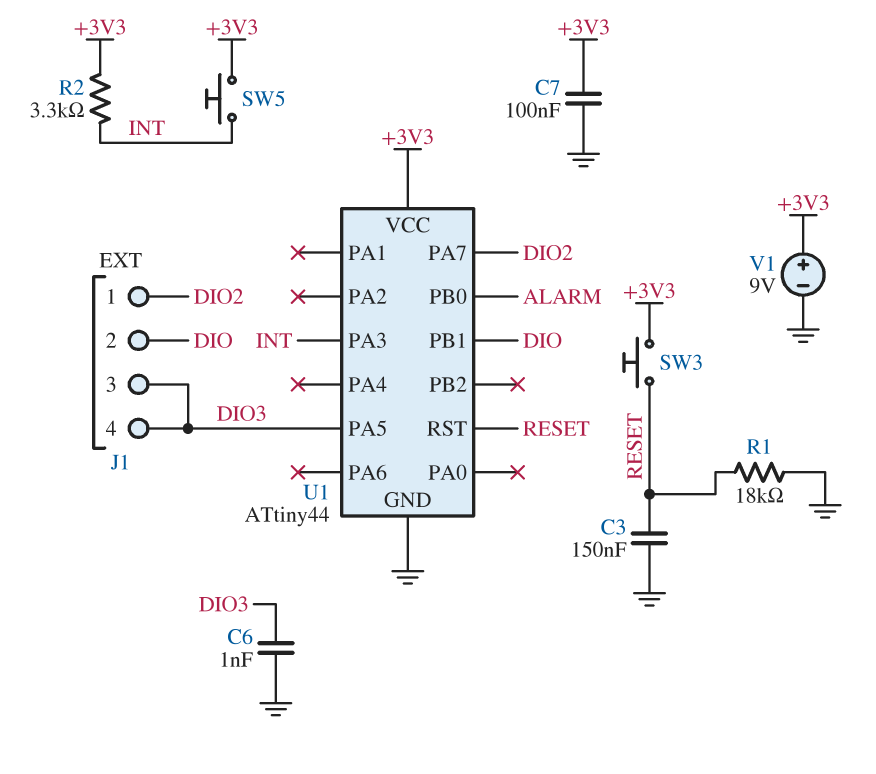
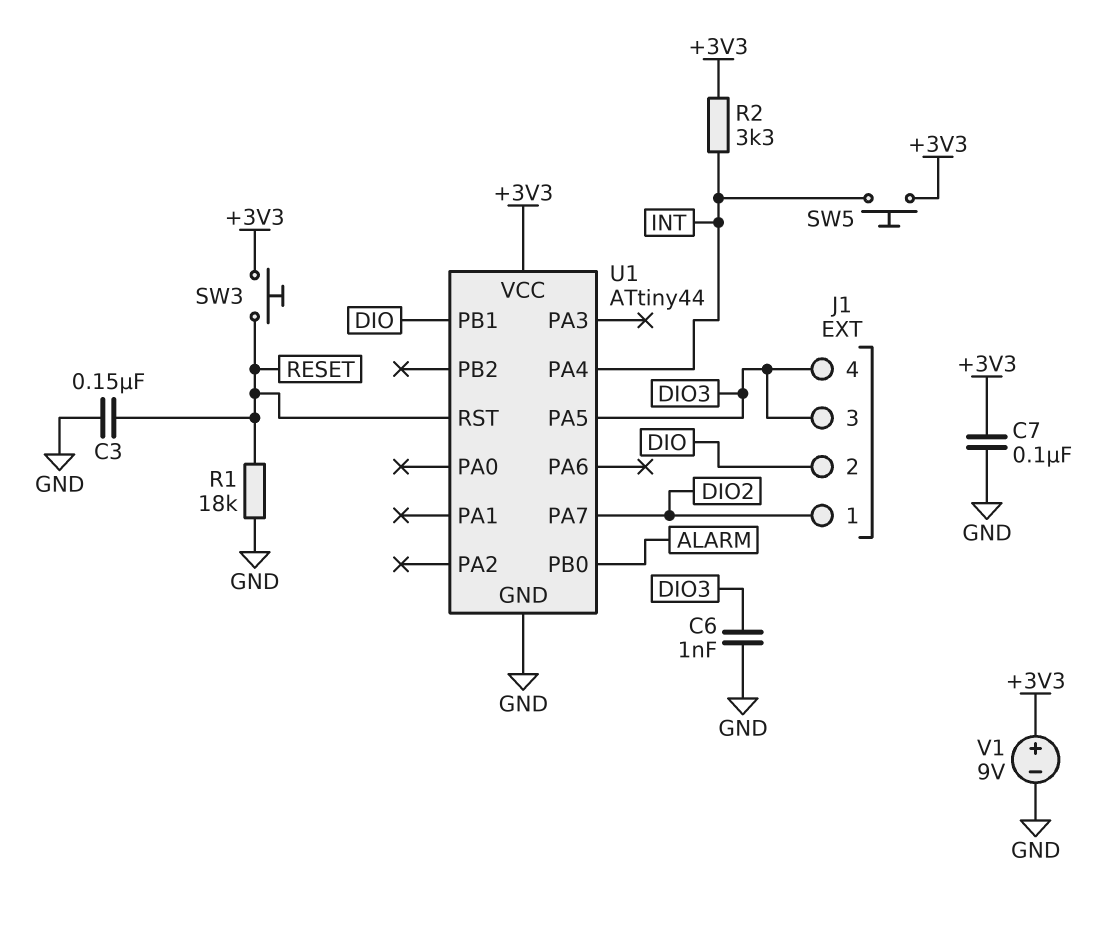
U1 pin PA3: INT -> none
U1 pin PA4: none -> INT

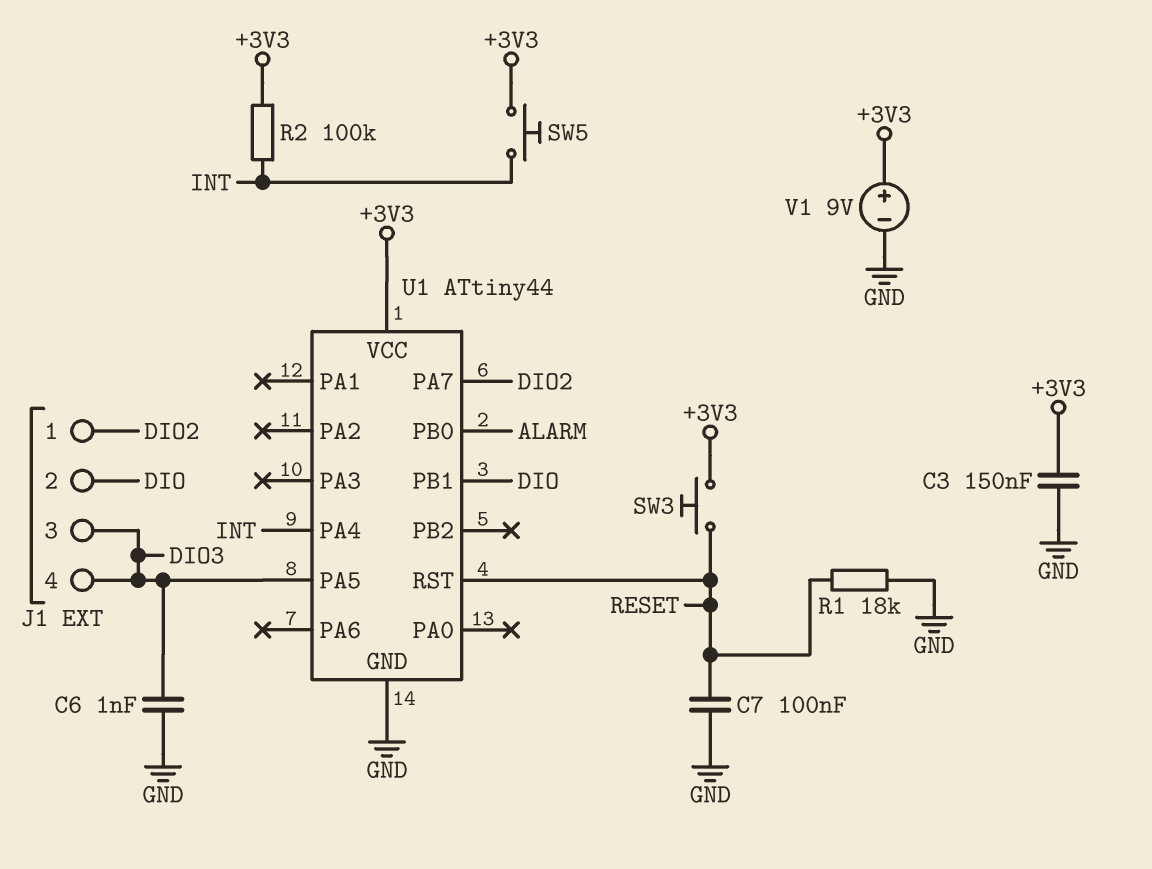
C3: 150nF (GND, RESET) -> 150nF (+3V3, GND)
C7: 100nF (+3V3, GND) -> 100nF (GND, RESET)
R2: 3.3k (+3V3, INT) -> 100k (+3V3, INT)

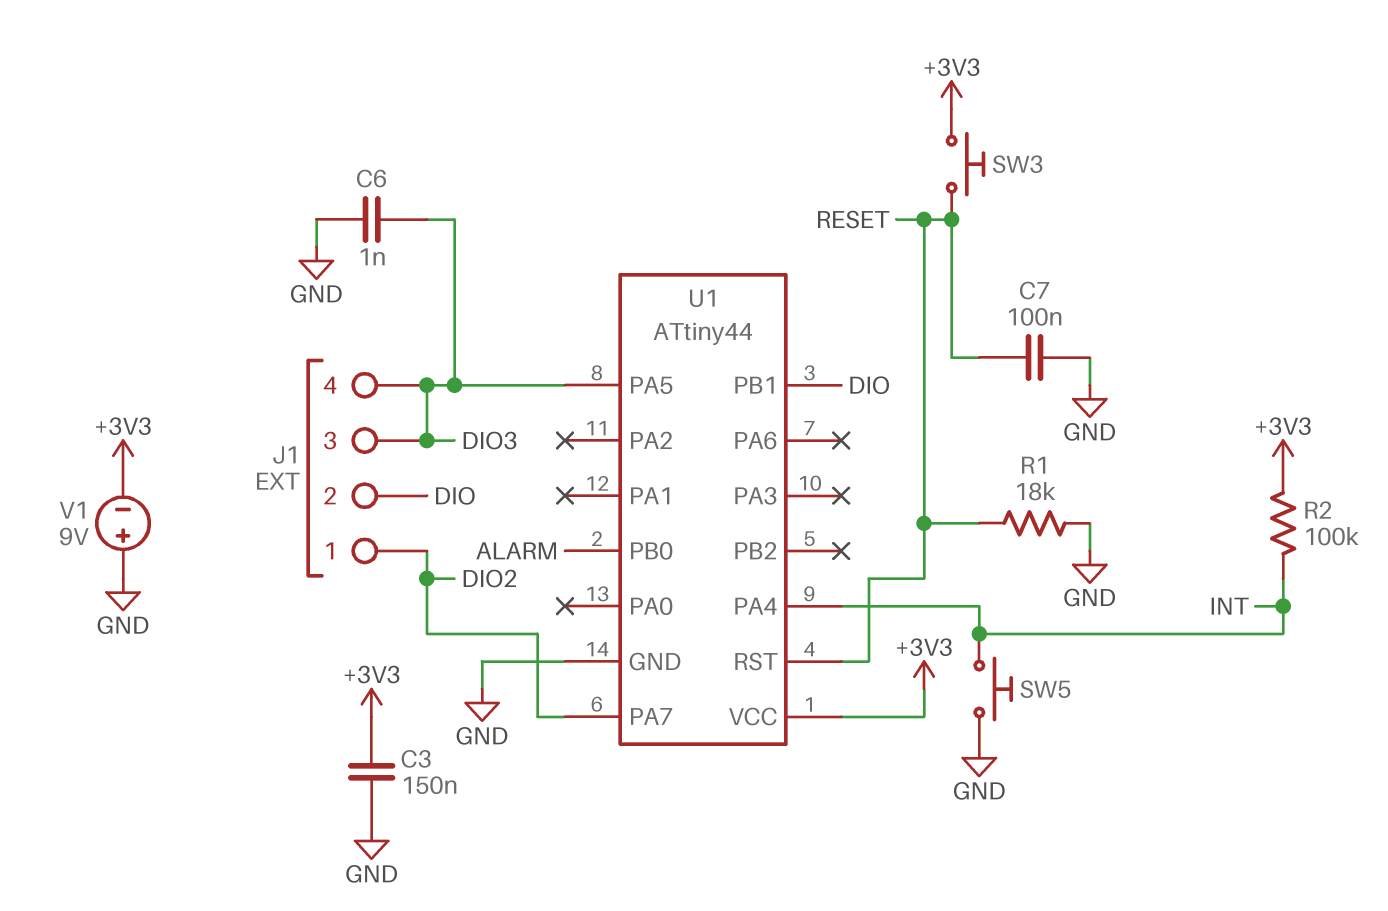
SW5: button (+3V3, INT) -> button (GND, INT)
V1: 9V (plus +3V3, minus GND) -> 9V (plus GND, minus +3V3)

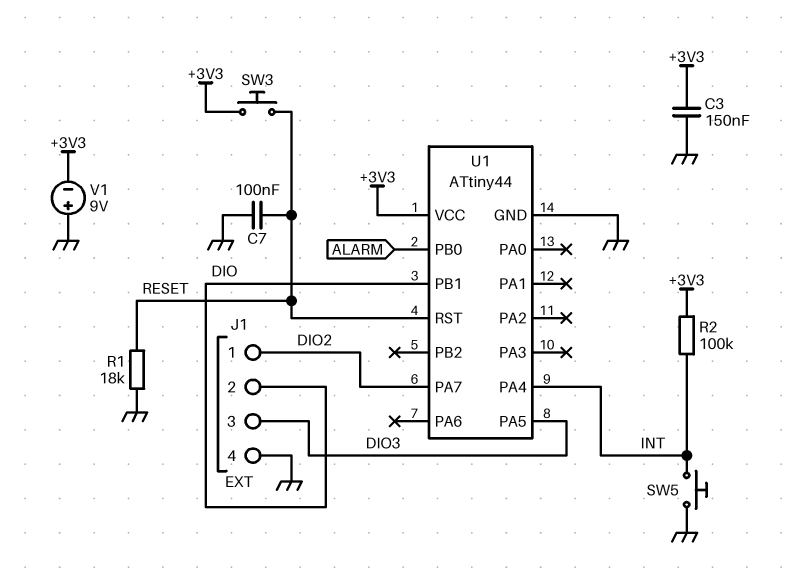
C6: 1nF (DIO3, GND) -> none
J1 pin 4: DIO3 -> GND

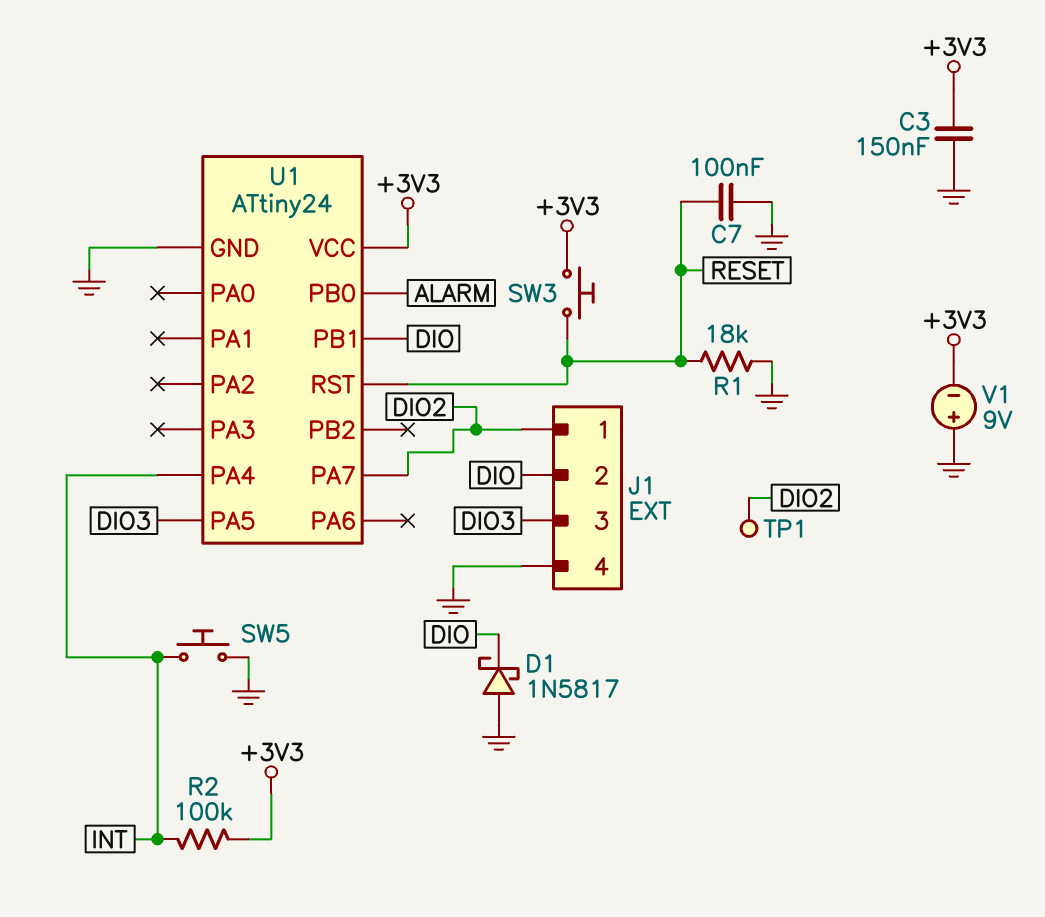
D1: none -> schottky 1N5817 (A GND, K DIO)
TP1: none -> test point (DIO2)
U1: ATtiny44 -> ATtiny24

